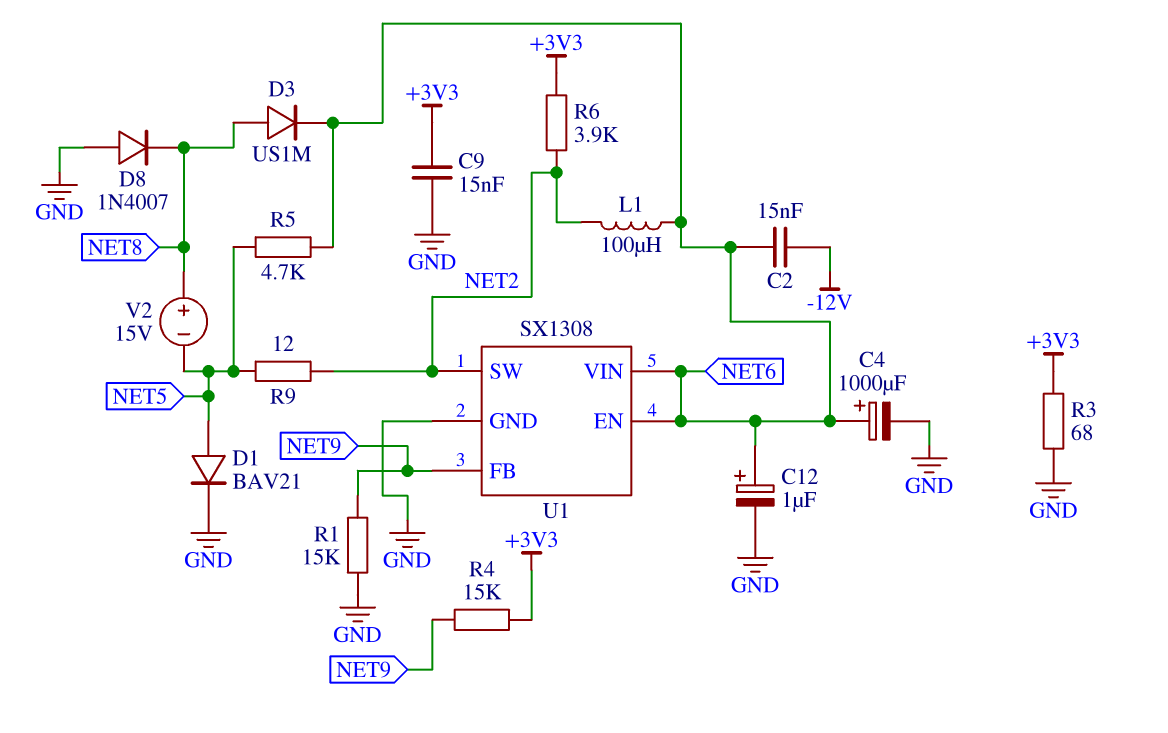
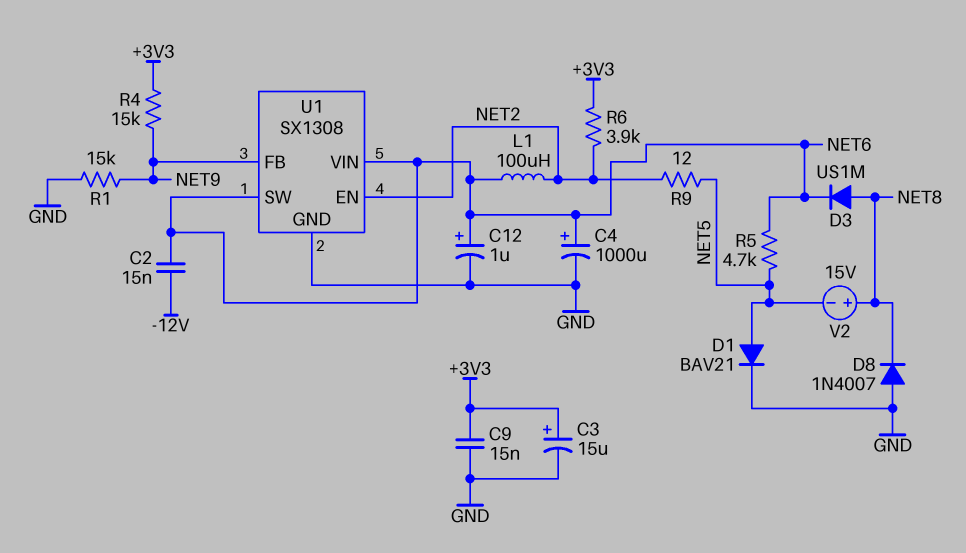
C3: none -> 15uF (plus +3V3, minus GND)
R3: 68 (+3V3, GND) -> none
U1 pin EN: NET6 -> NET2
U1 pin SW: NET2 -> NET6

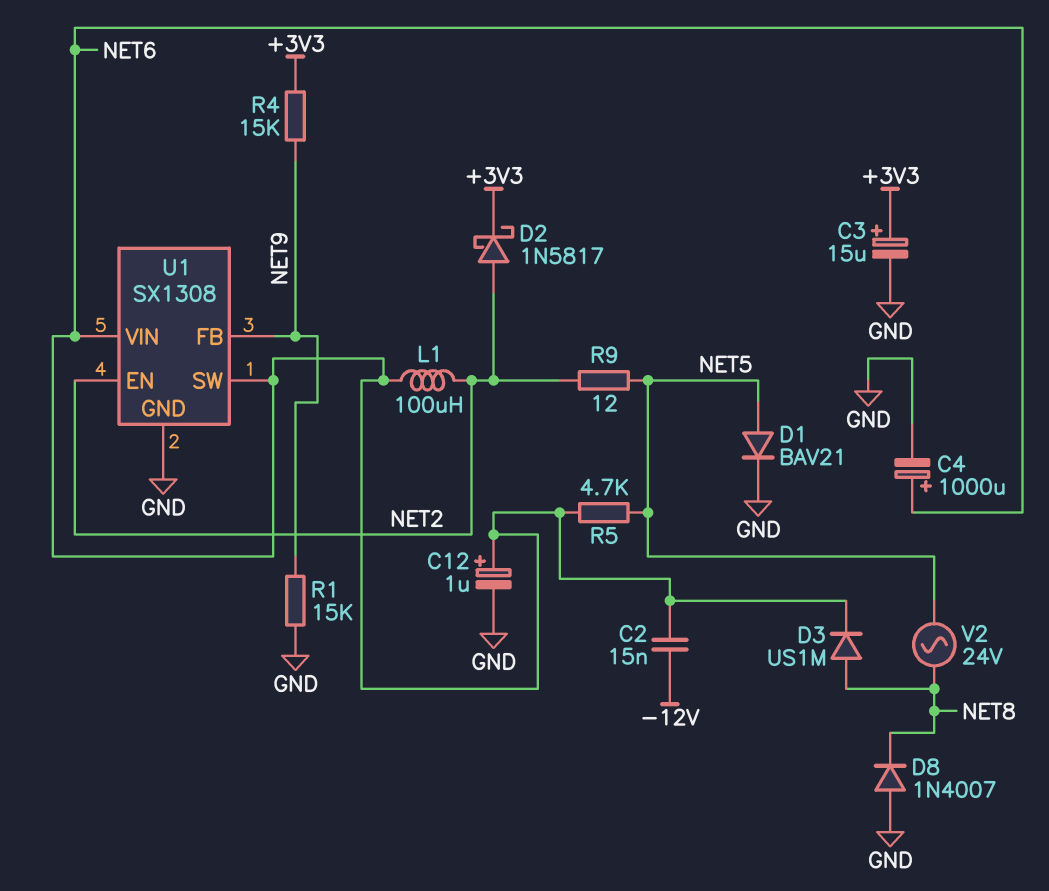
C9: 15nF (+3V3, GND) -> none
D2: none -> schottky 1N5817 (A NET2, K +3V3)
R6: 3.9k (+3V3, NET2) -> none
V2: 15V (plus NET8, minus NET5) -> AC 24V (NET5, NET8)

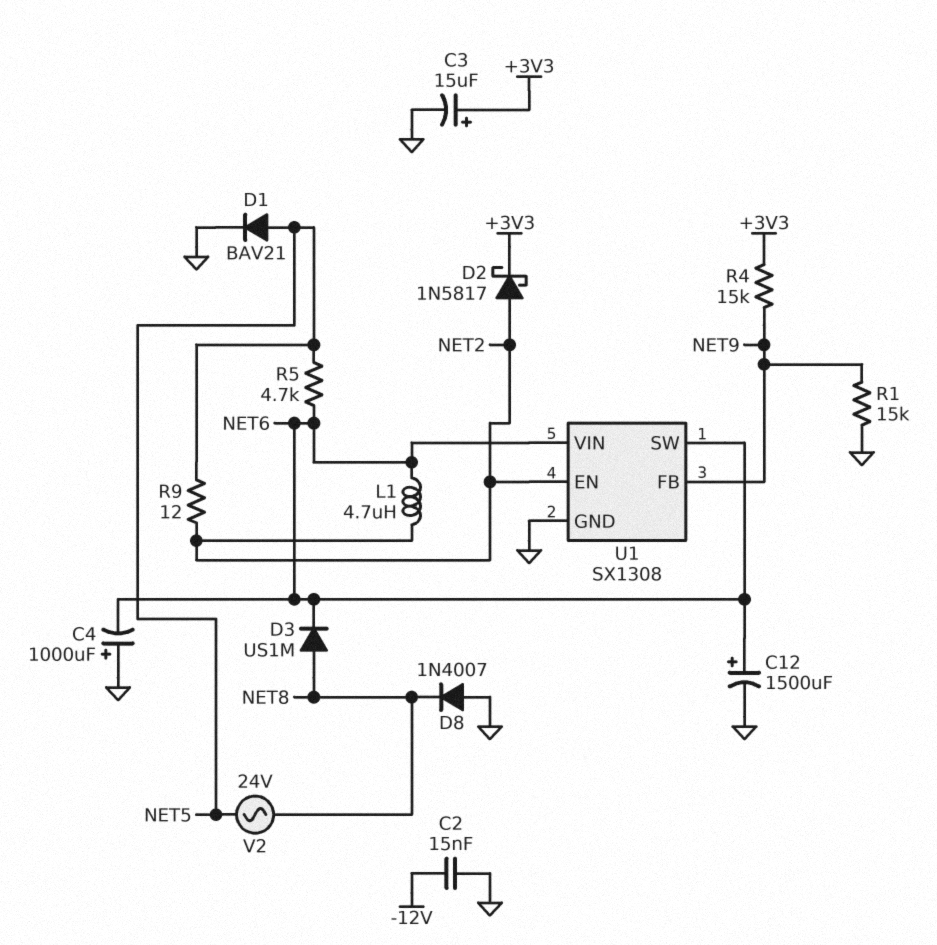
C2: 15nF (-12V, NET6) -> 15nF (-12V, GND)
C4: 1000uF (plus NET6, minus GND) -> 1000uF (plus GND, minus NET6)
C12: 1uF (plus NET6, minus GND) -> 1500uF (plus NET6, minus GND)
L1: 100uH (NET2, NET6) -> 4.7uH (NET2, NET6)

